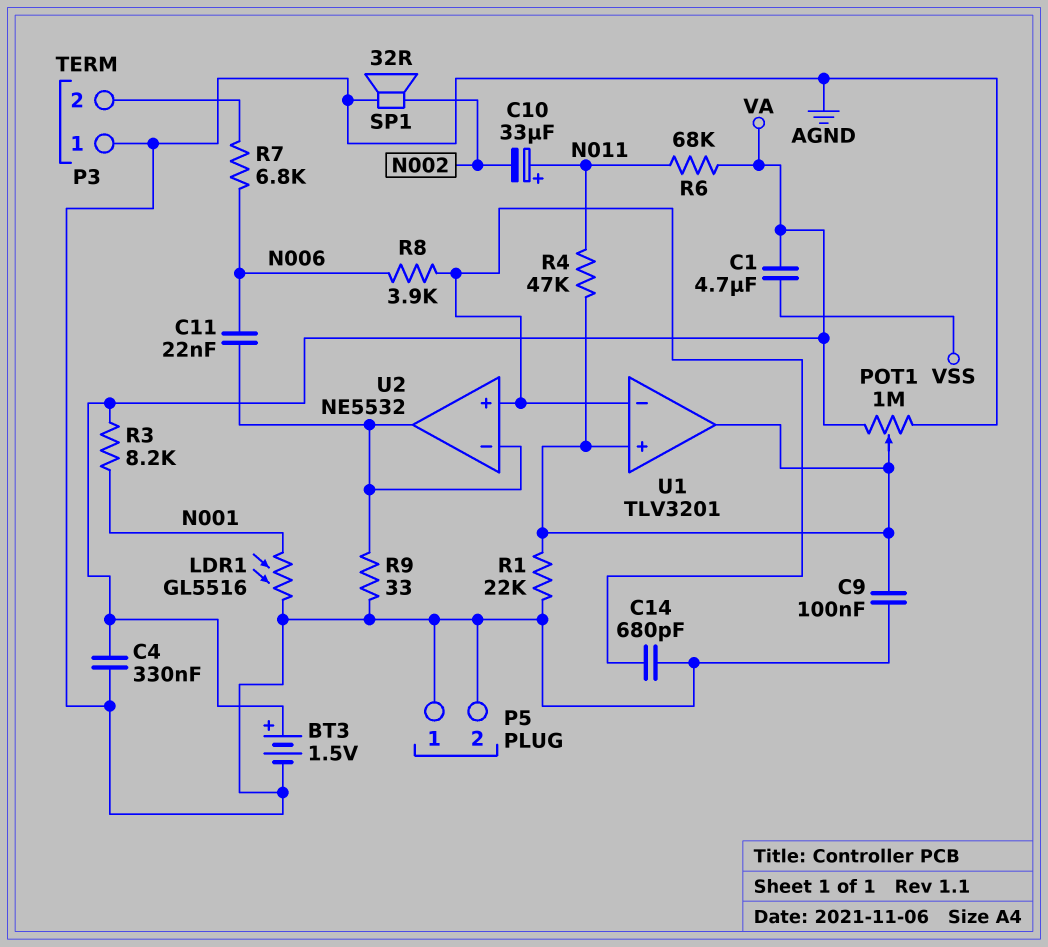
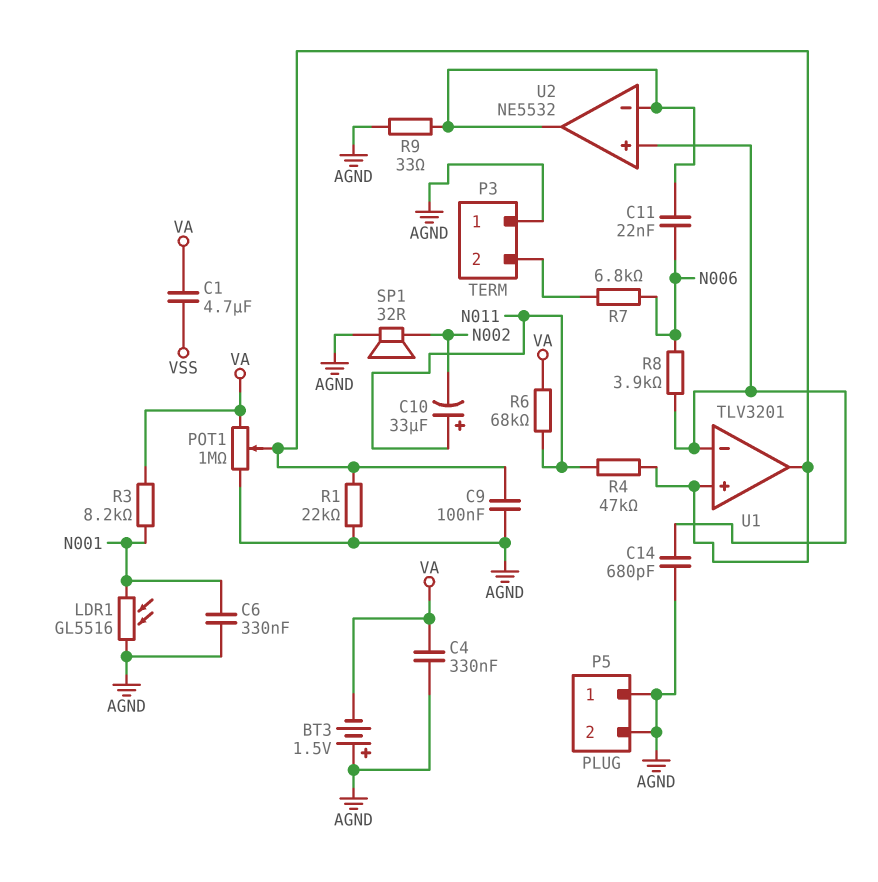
BT3: 1.5V (plus VA, minus AGND) -> 1.5V (plus AGND, minus VA)
C6: none -> 330nF (AGND, N001)

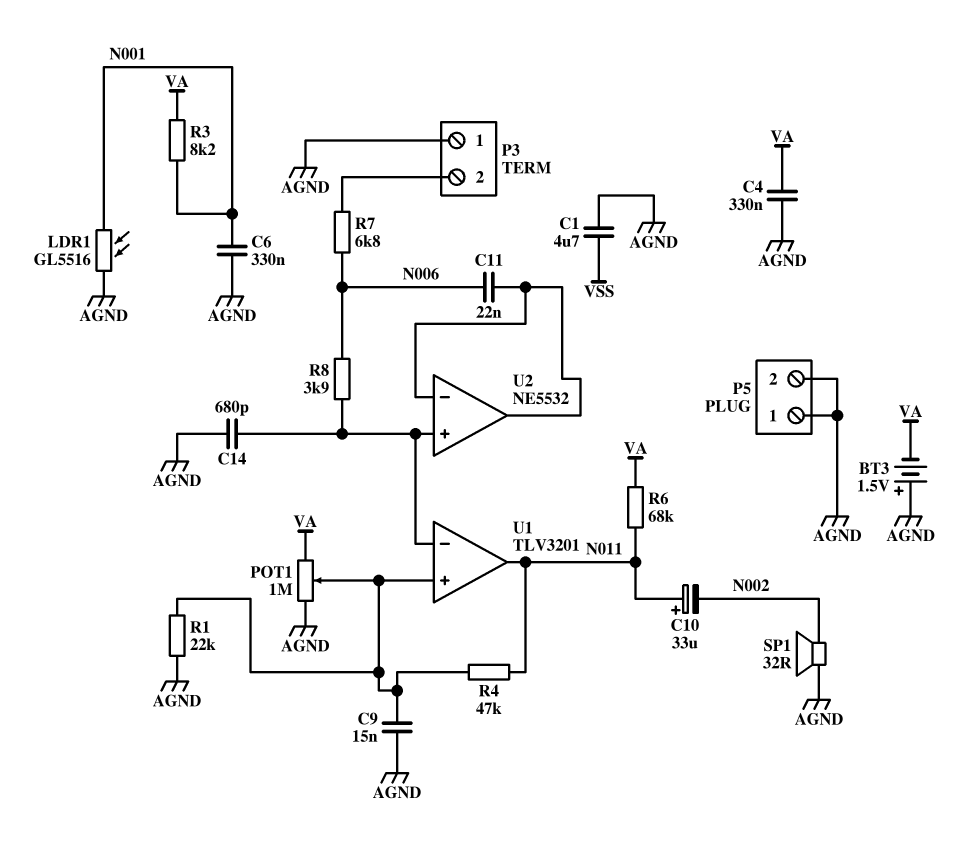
C1: 4.7uF (VA, VSS) -> 4.7uF (AGND, VSS)
C9: 100nF (AGND, U1/in+) -> 15nF (AGND, U1/in+)
R9: 33 (AGND, U2/in-) -> none
U1 pin out: U1/in+ -> N011

